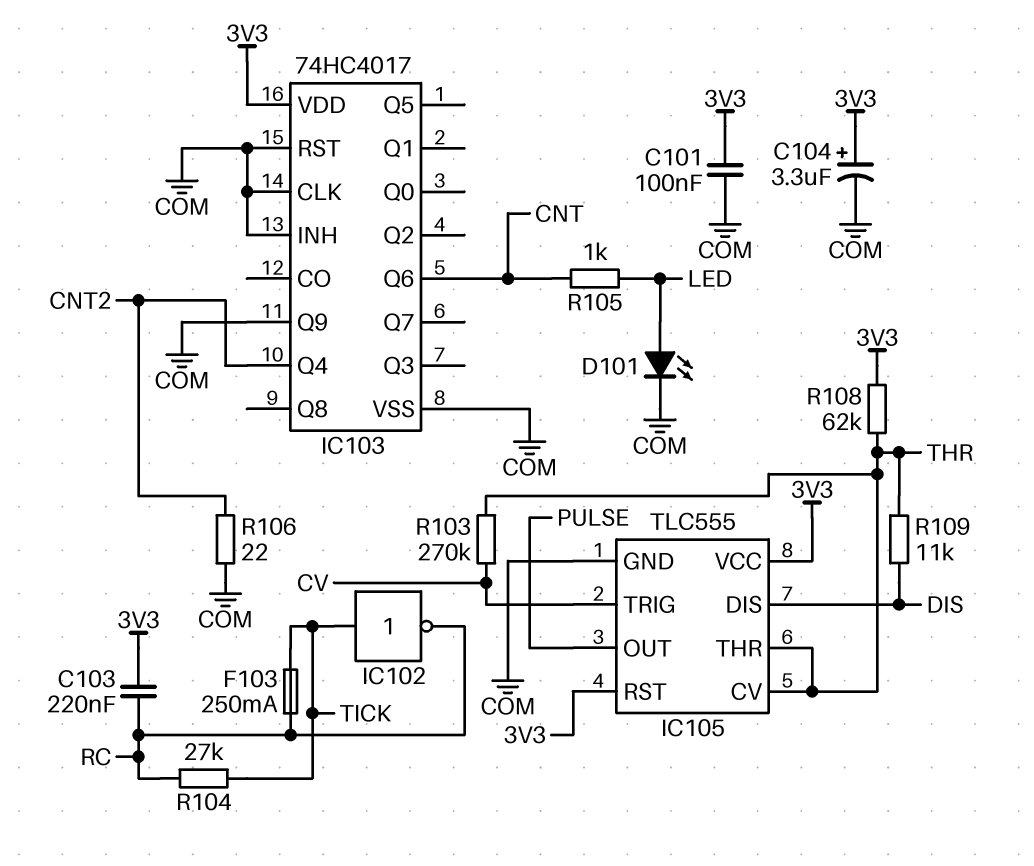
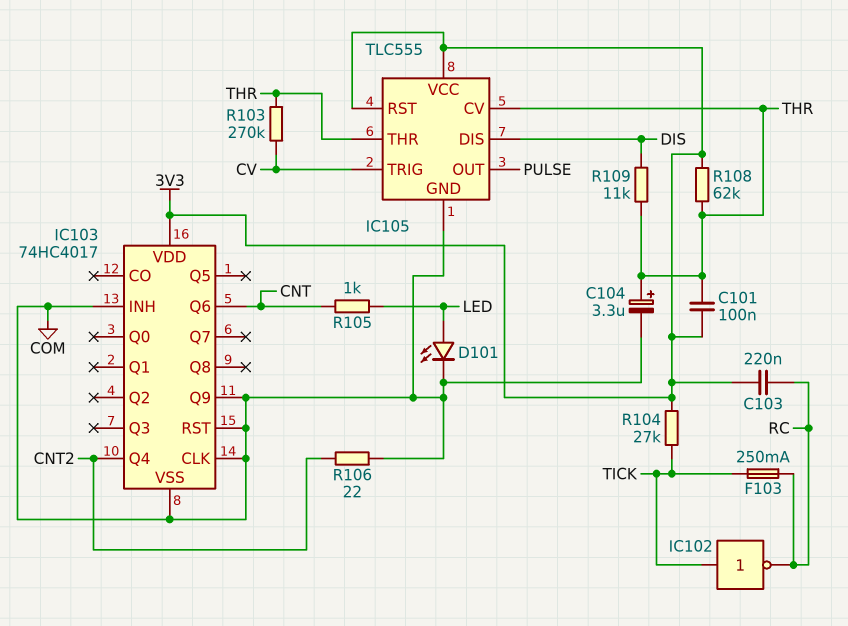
C101: 100nF (3V3, COM) -> 100nF (3V3, THR)
C104: 3.3uF (plus 3V3, minus COM) -> 3.3uF (plus THR, minus COM)
R104: 27k (RC, TICK) -> 27k (3V3, TICK)

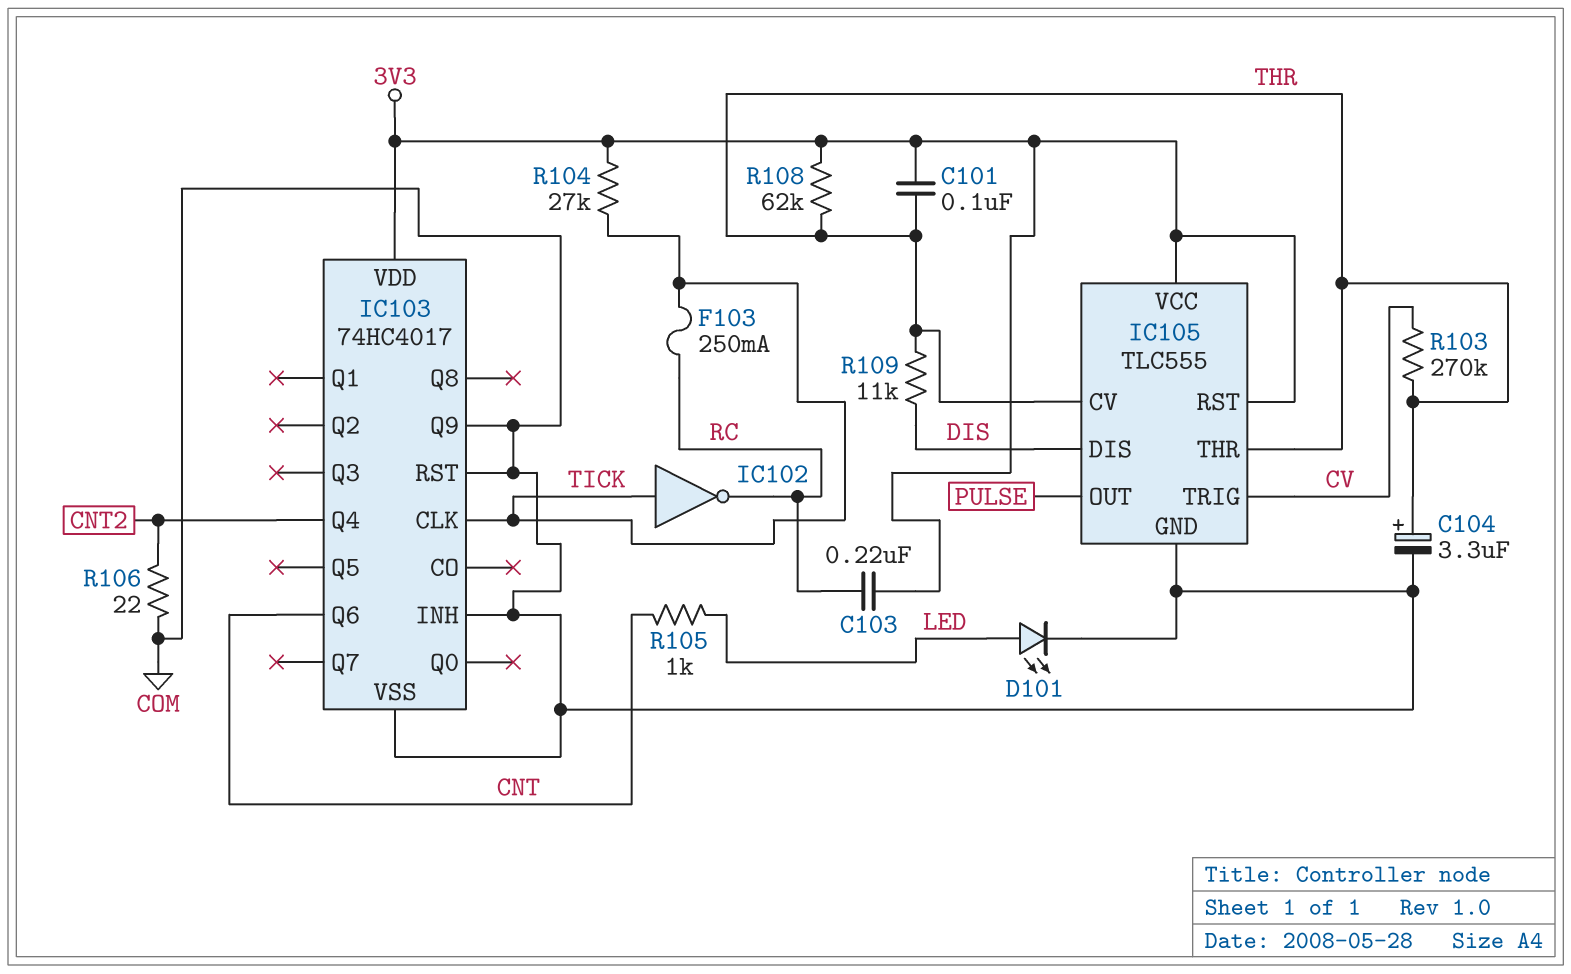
IC103 pin CLK: COM -> TICK

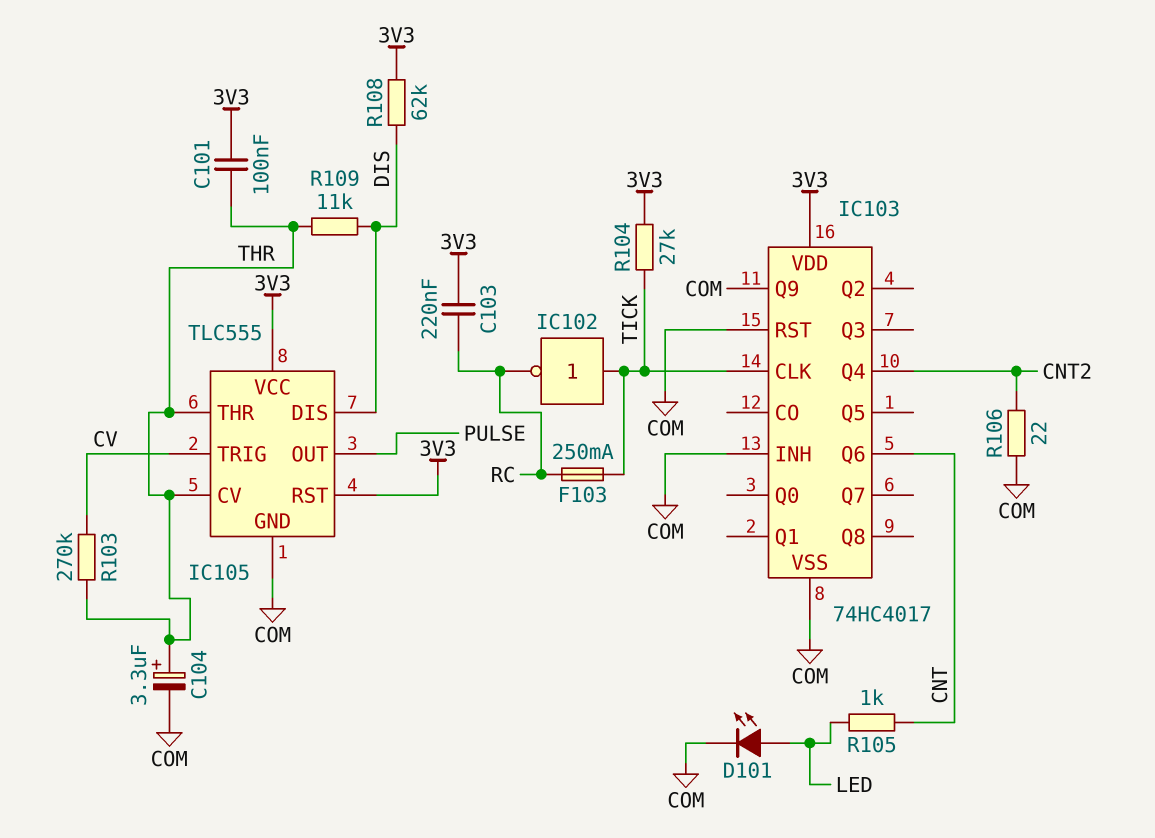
R108: 62k (3V3, THR) -> 62k (3V3, DIS)

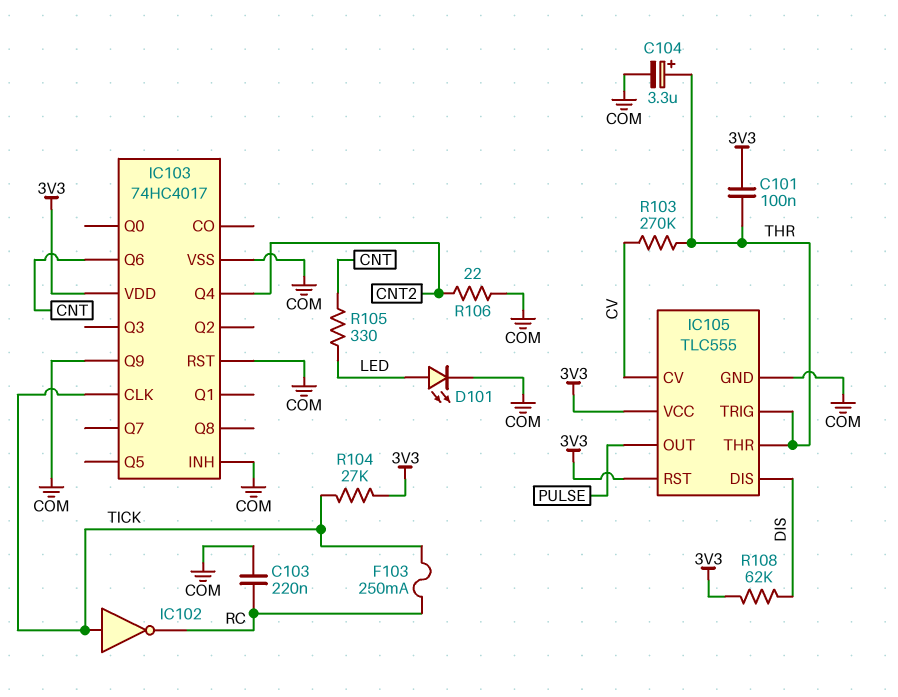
C103: 220nF (3V3, RC) -> 220nF (COM, RC)
IC105 pin CV: THR -> CV
IC105 pin TRIG: CV -> THR
R105: 1k (CNT, LED) -> 330 (CNT, LED)
R109: 11k (DIS, THR) -> none

